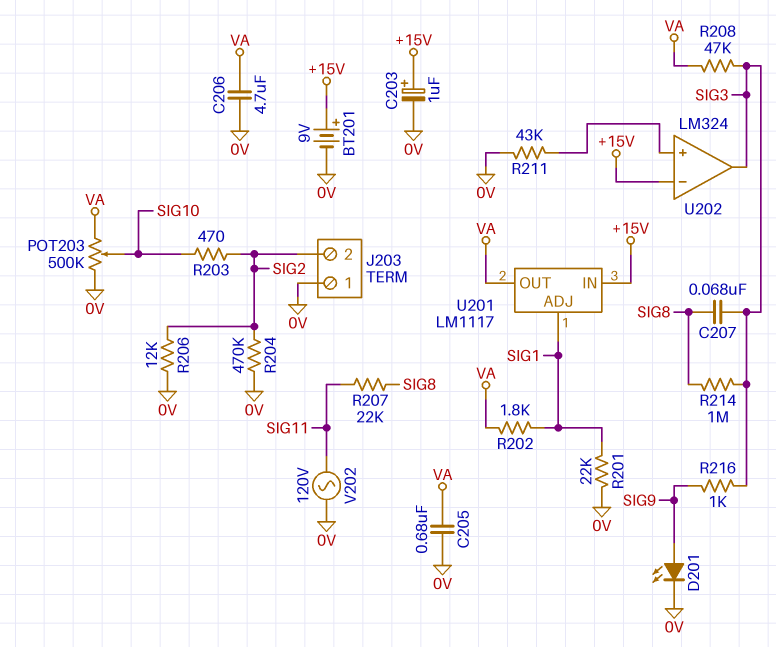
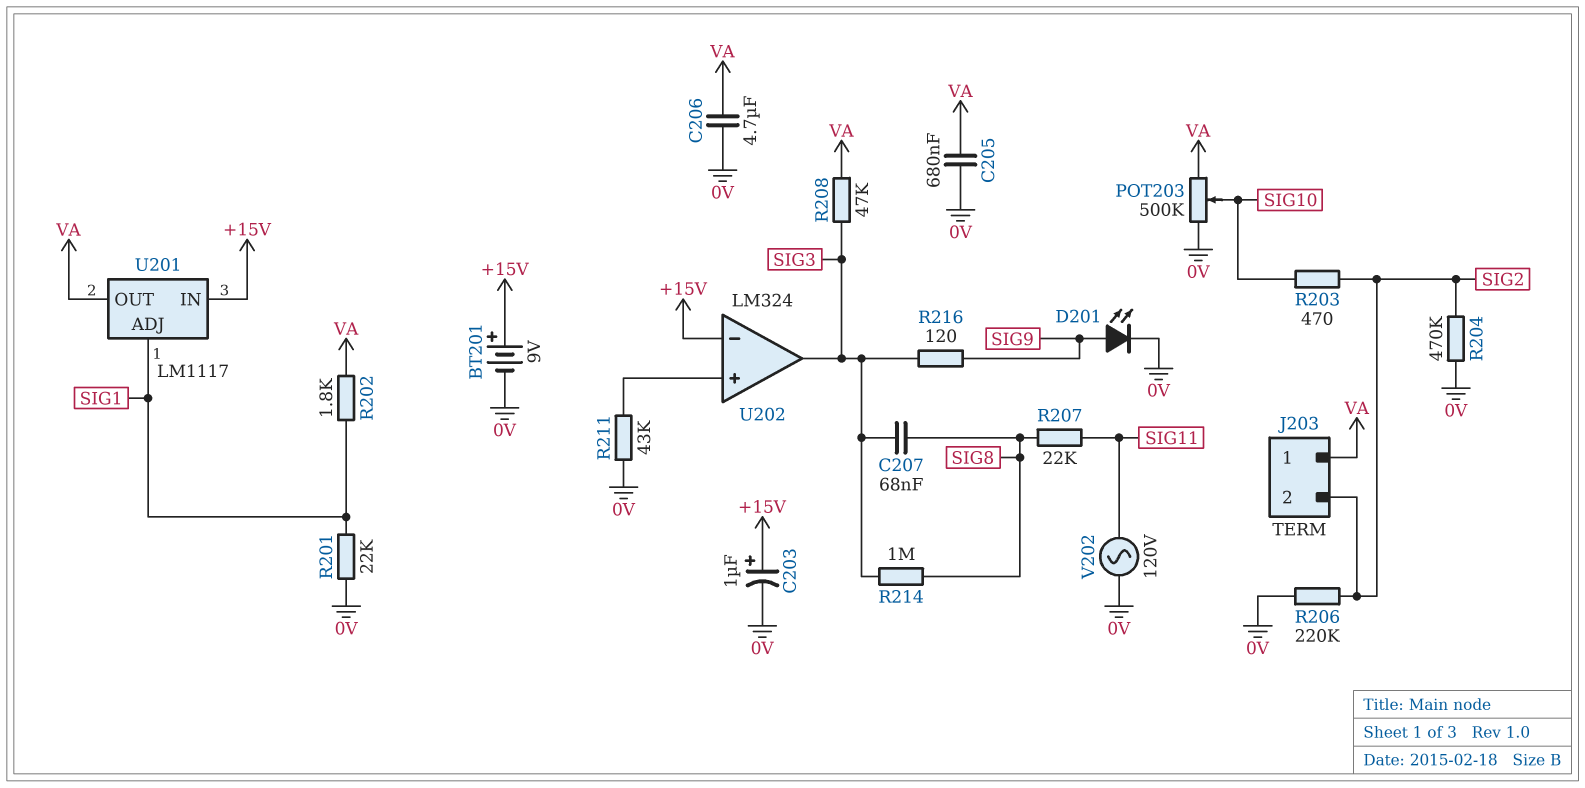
J203 pin 1: 0V -> VA
R206: 12k (0V, SIG2) -> 220k (0V, SIG2)
R216: 1k (SIG3, SIG9) -> 120 (SIG3, SIG9)

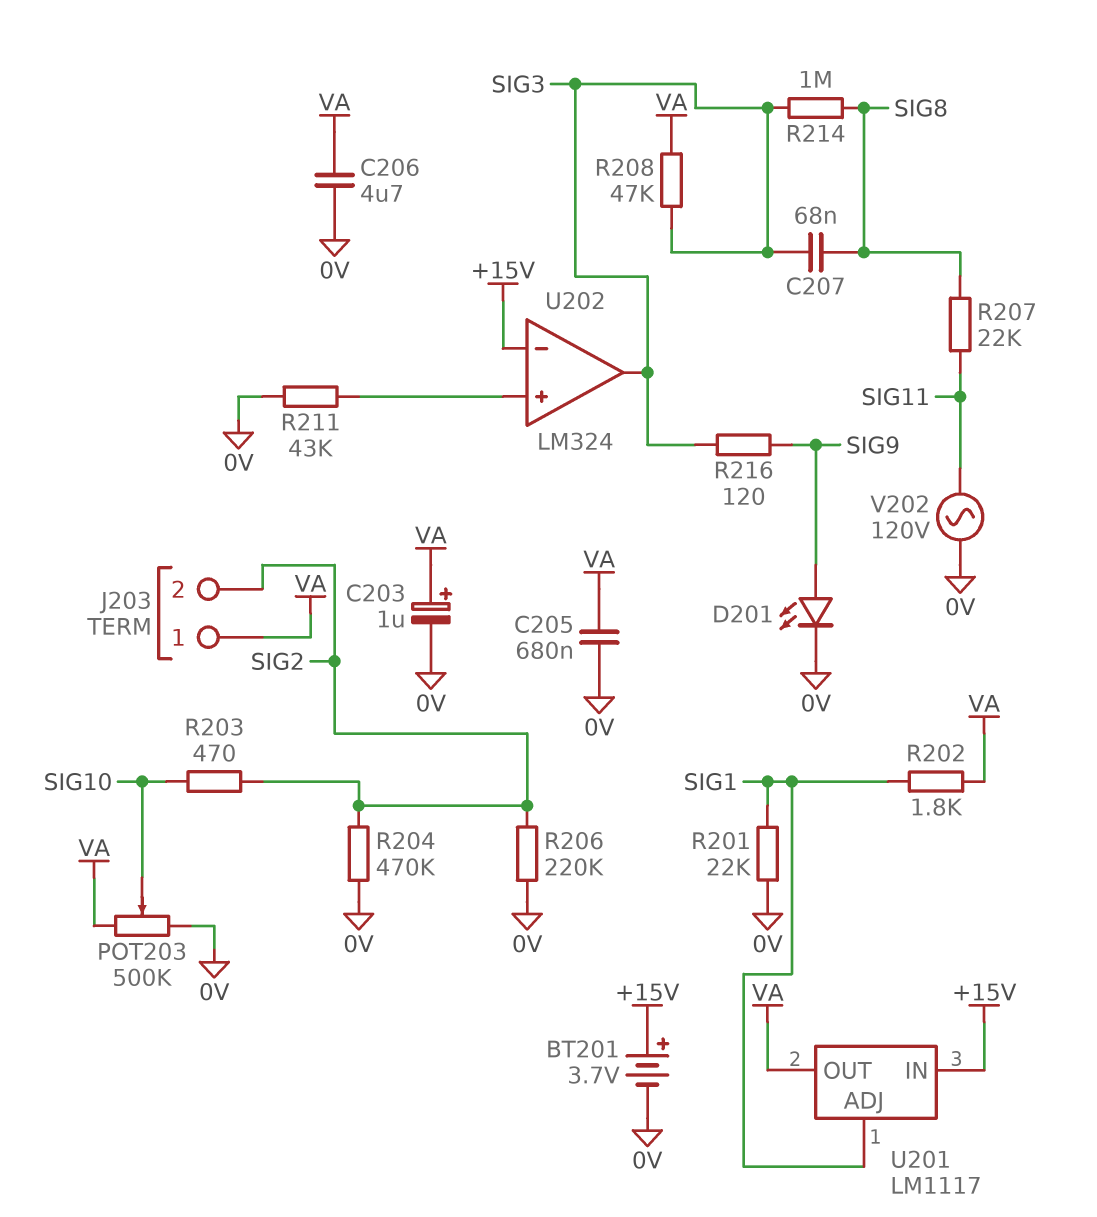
BT201: 9V (plus +15V, minus 0V) -> 3.7V (plus +15V, minus 0V)
C203: 1uF (plus +15V, minus 0V) -> 1uF (plus VA, minus 0V)

